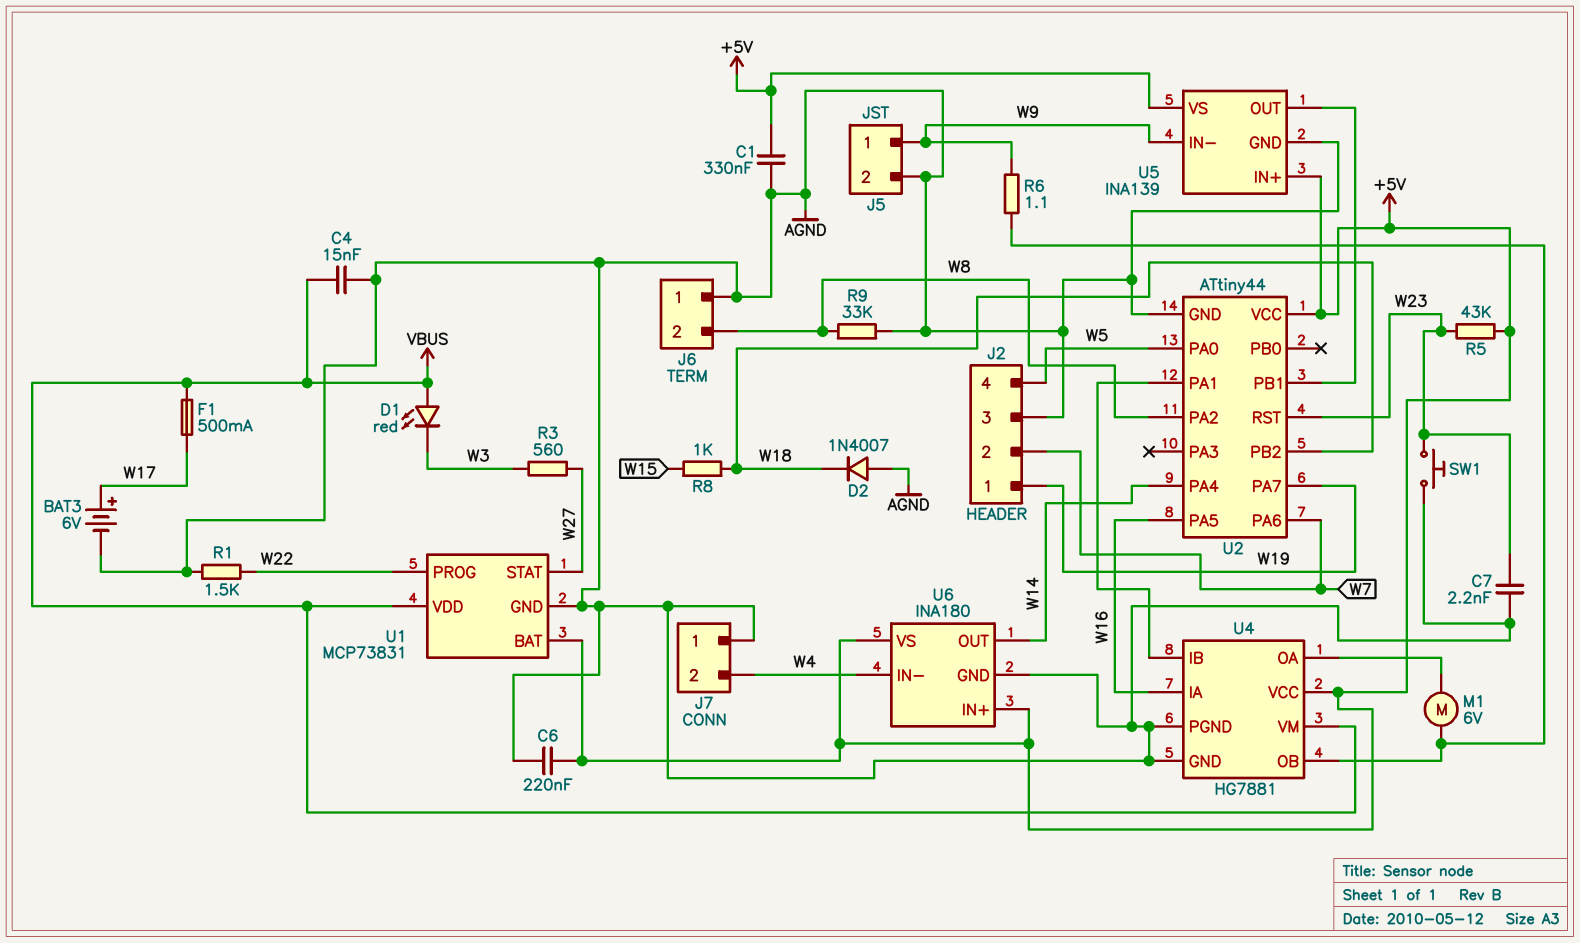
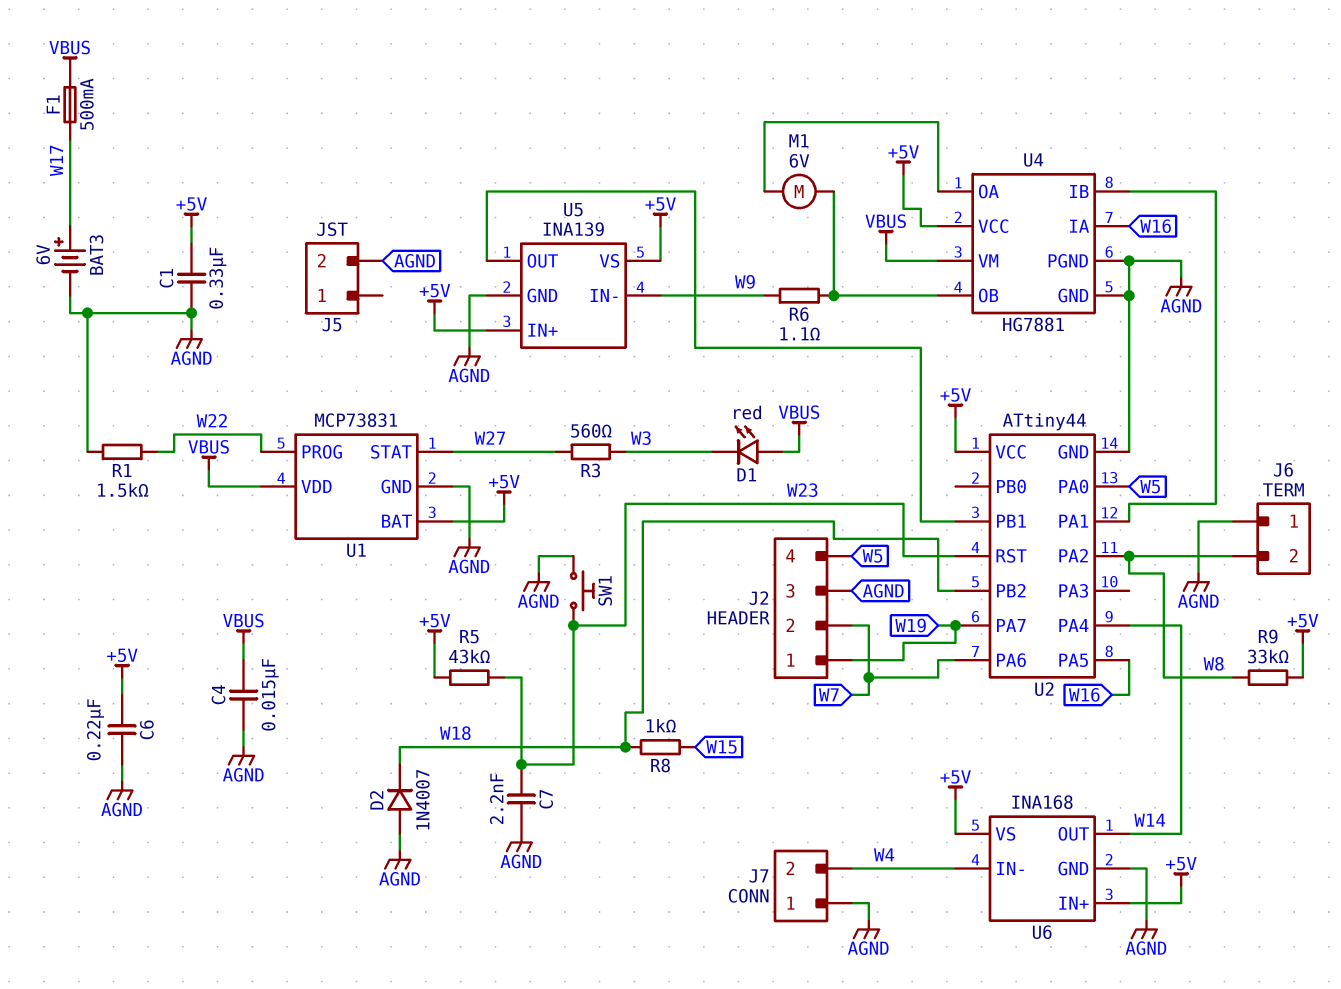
J5 pin 1: W9 -> none
R9: 33k (AGND, W8) -> 33k (+5V, W8)
U6: INA180 -> INA168

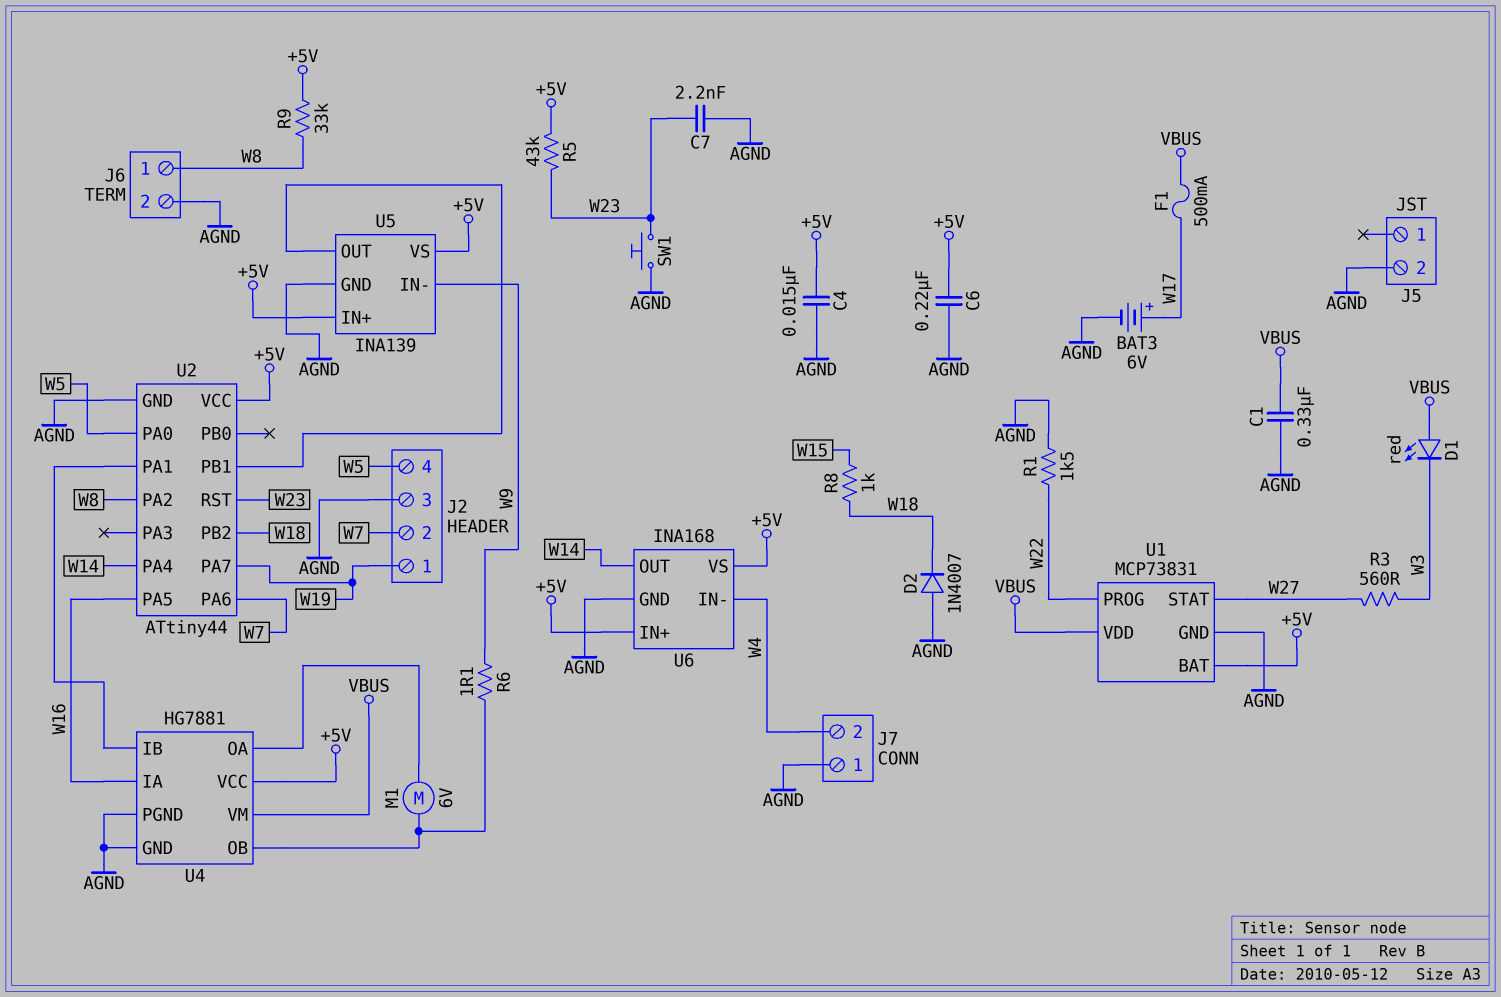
C1: 330nF (+5V, AGND) -> 330nF (AGND, VBUS)
C4: 15nF (AGND, VBUS) -> 15nF (+5V, AGND)
J6 pin 1: AGND -> W8
J6 pin 2: W8 -> AGND

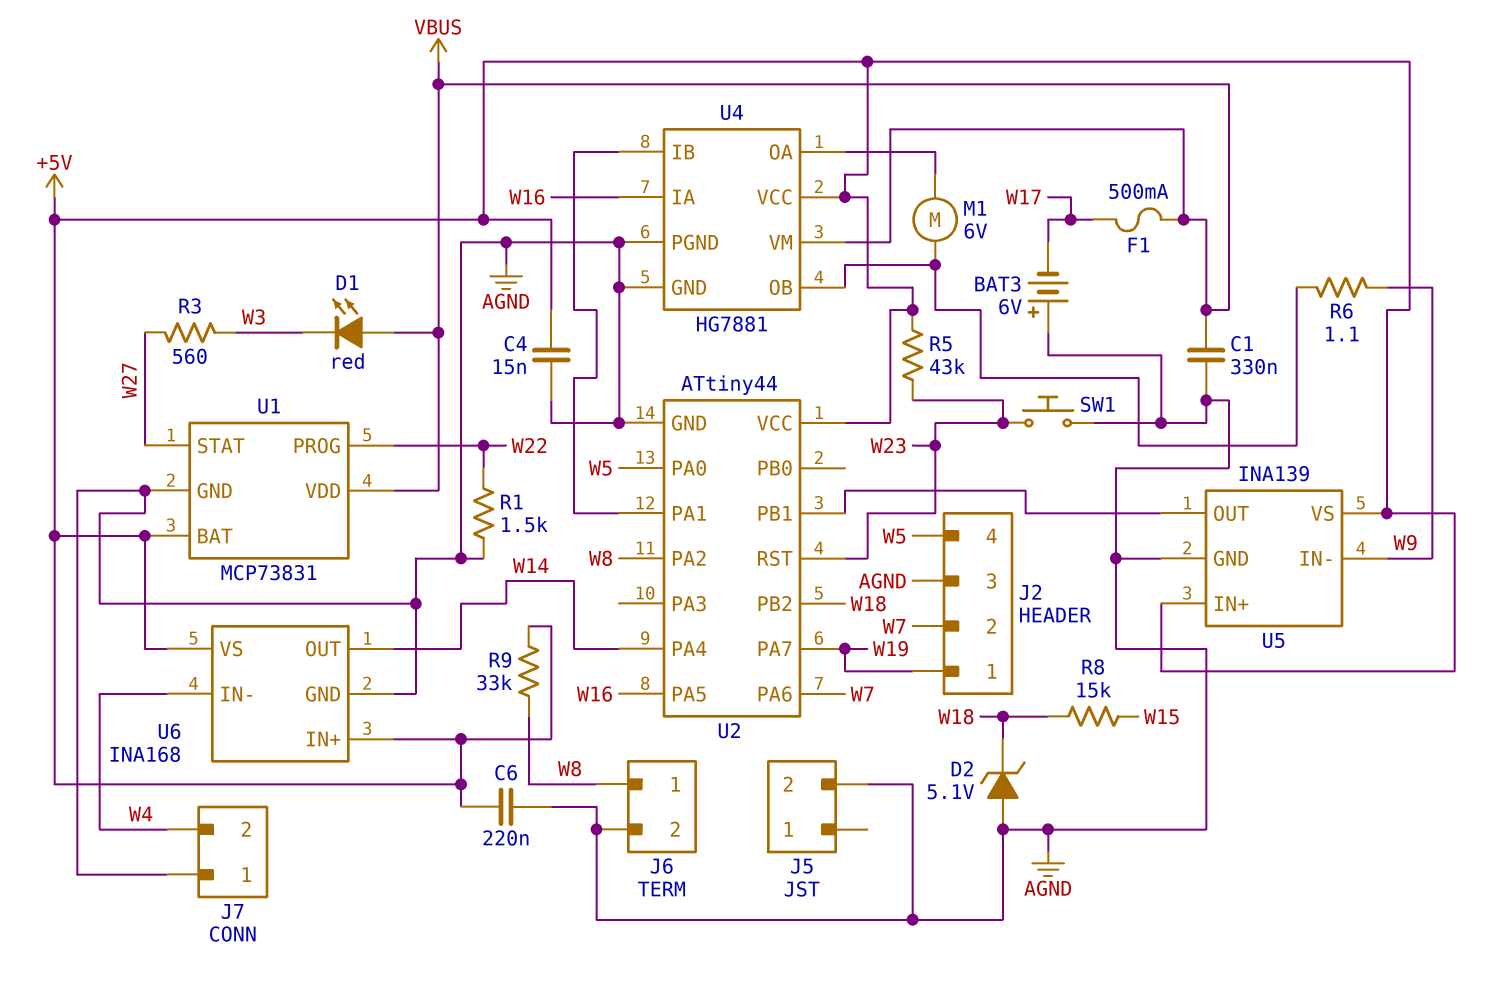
BAT3: 6V (plus W17, minus AGND) -> 6V (plus AGND, minus W17)
C7: 2.2nF (AGND, W23) -> none
D2: diode 1N4007 (A AGND, K W18) -> zener 5.1V (A AGND, K W18)
R8: 1k (W15, W18) -> 15k (W15, W18)

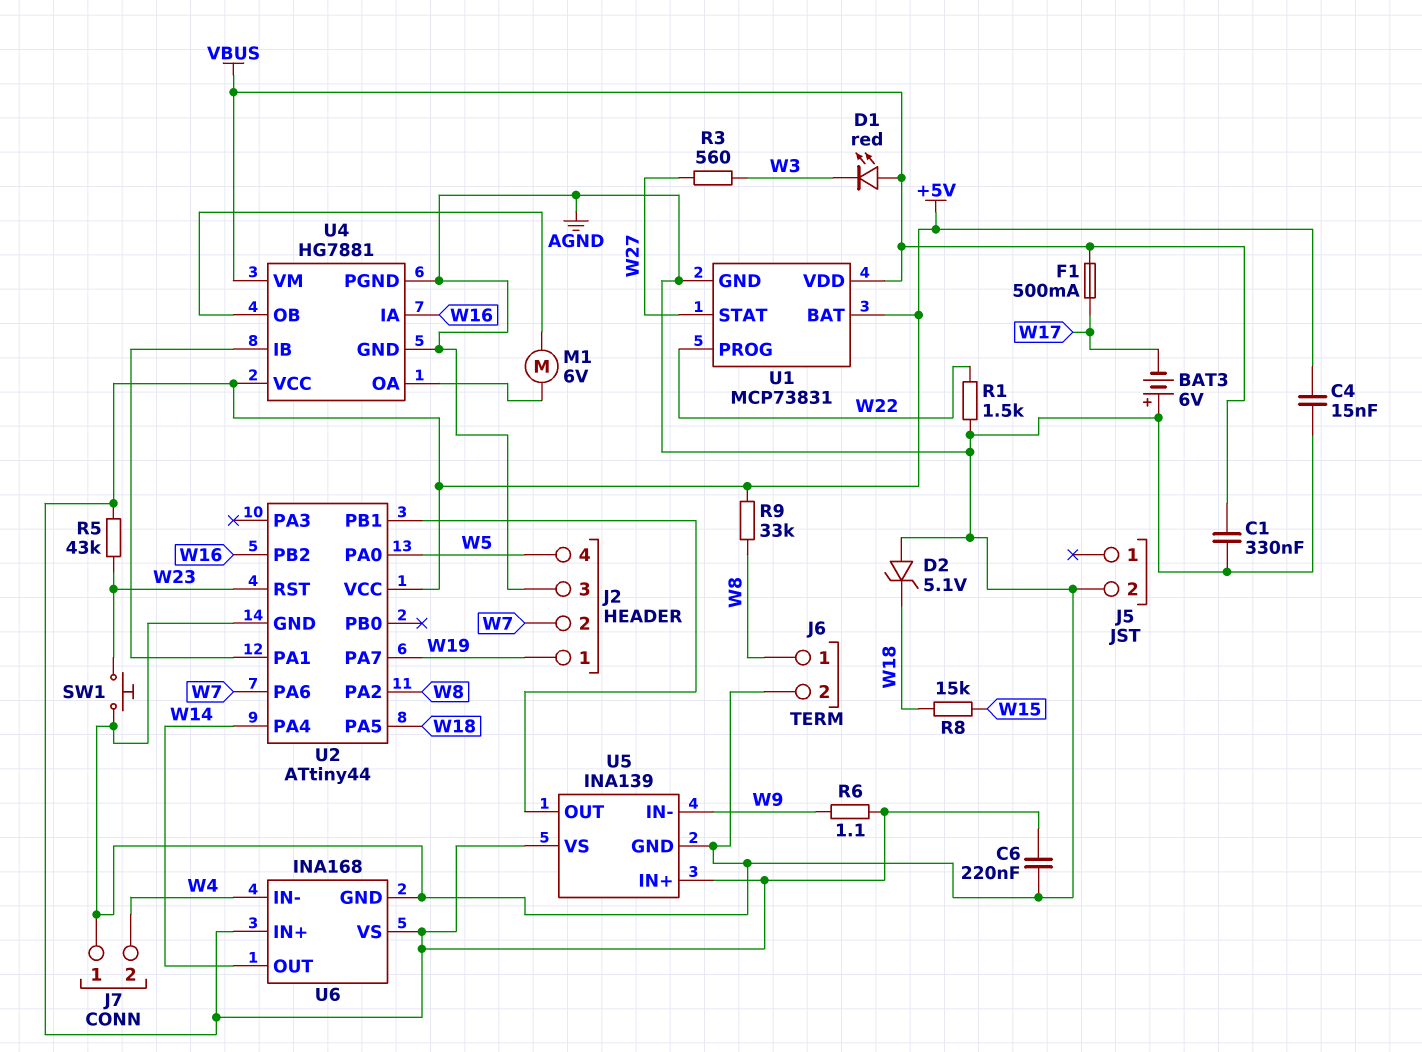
R6: 1.1 (U4/OB, W9) -> 1.1 (+5V, W9)
U2 pin PA5: W16 -> W18
U2 pin PB2: W18 -> W16

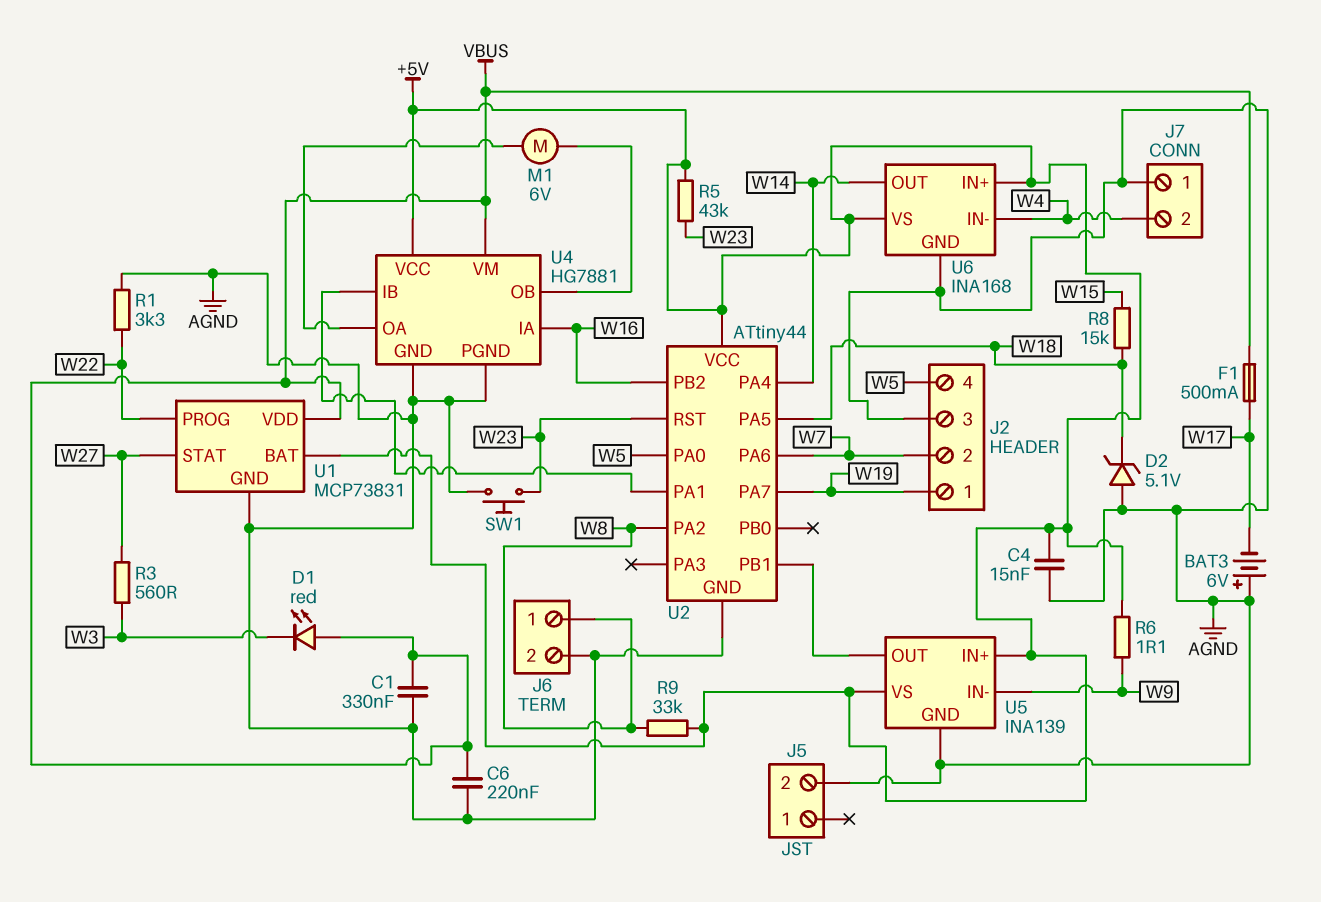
C6: 220nF (+5V, AGND) -> 220nF (AGND, VBUS)
R1: 1.5k (AGND, W22) -> 3.3k (AGND, W22)

